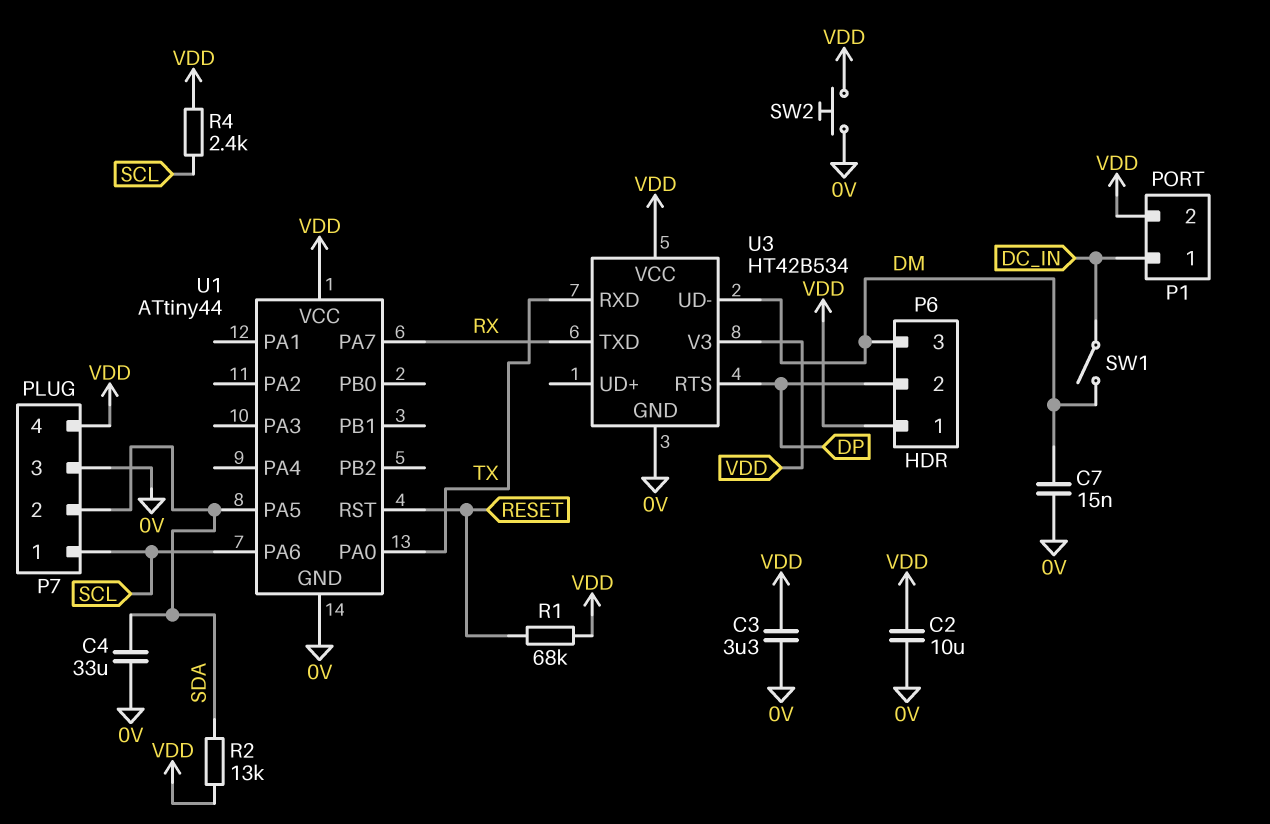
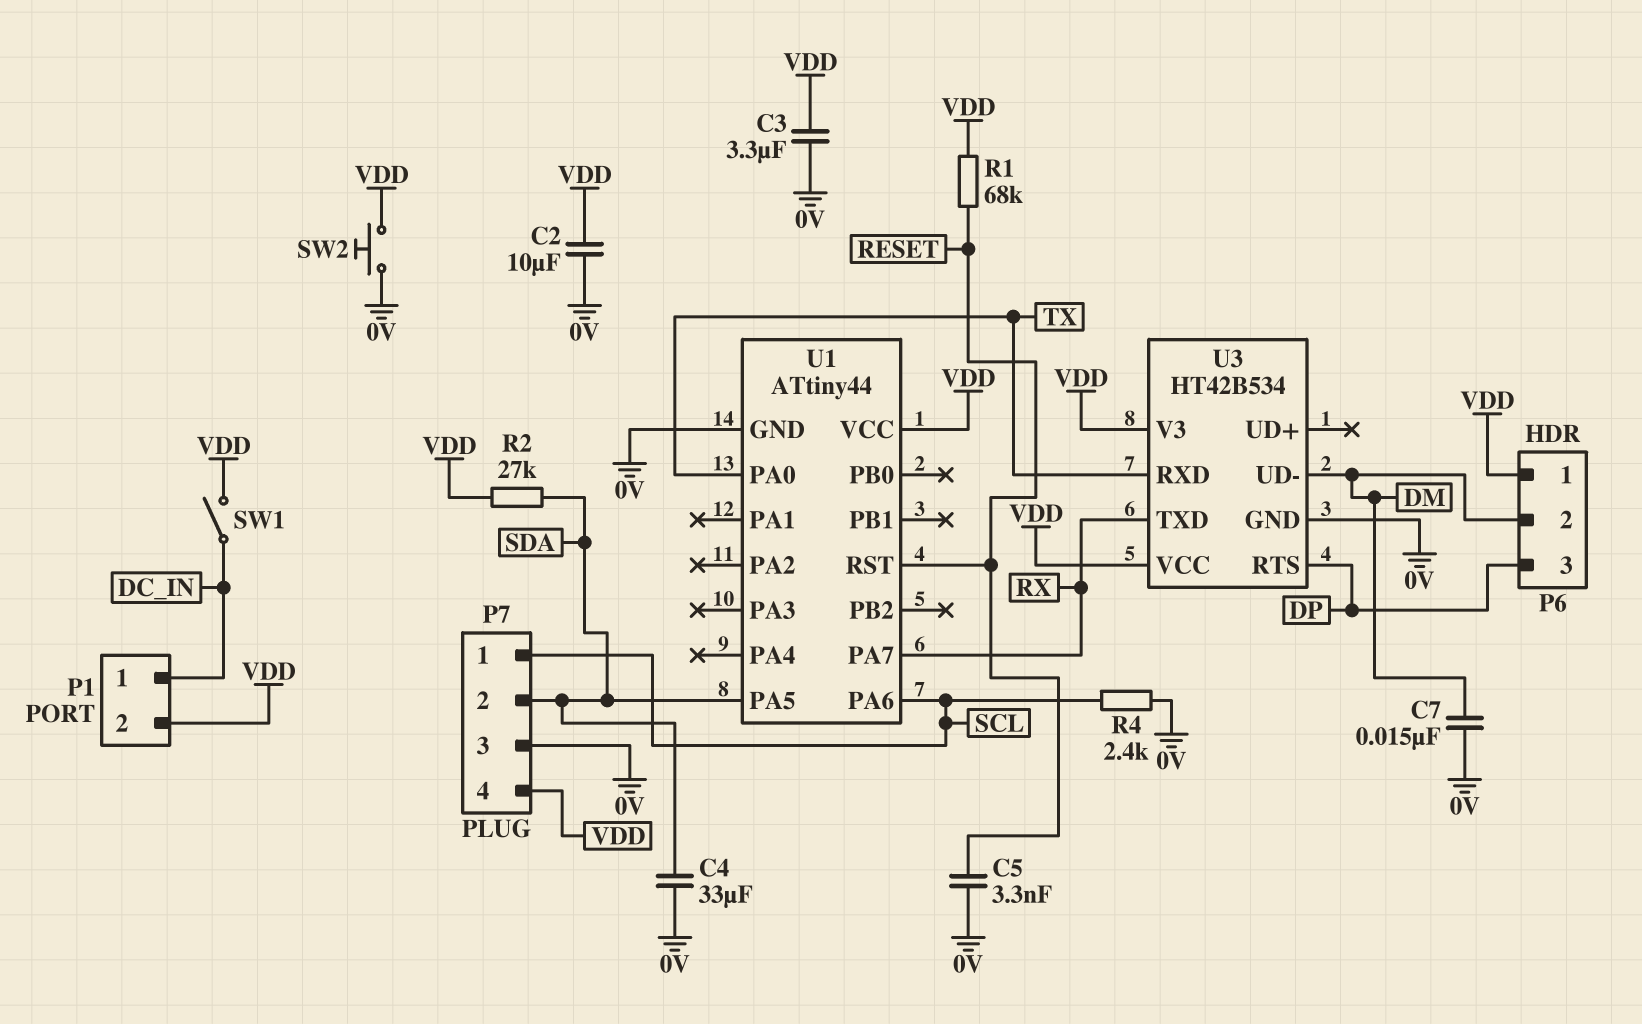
C5: none -> 3.3nF (0V, RESET)
P6 pin 2: DP -> DM
P6 pin 3: DM -> DP
R2: 13k (SDA, VDD) -> 27k (SDA, VDD)
R4: 2.4k (SCL, VDD) -> 2.4k (0V, SCL)
SW1: switch (DC_IN, DM) -> switch (DC_IN, VDD)

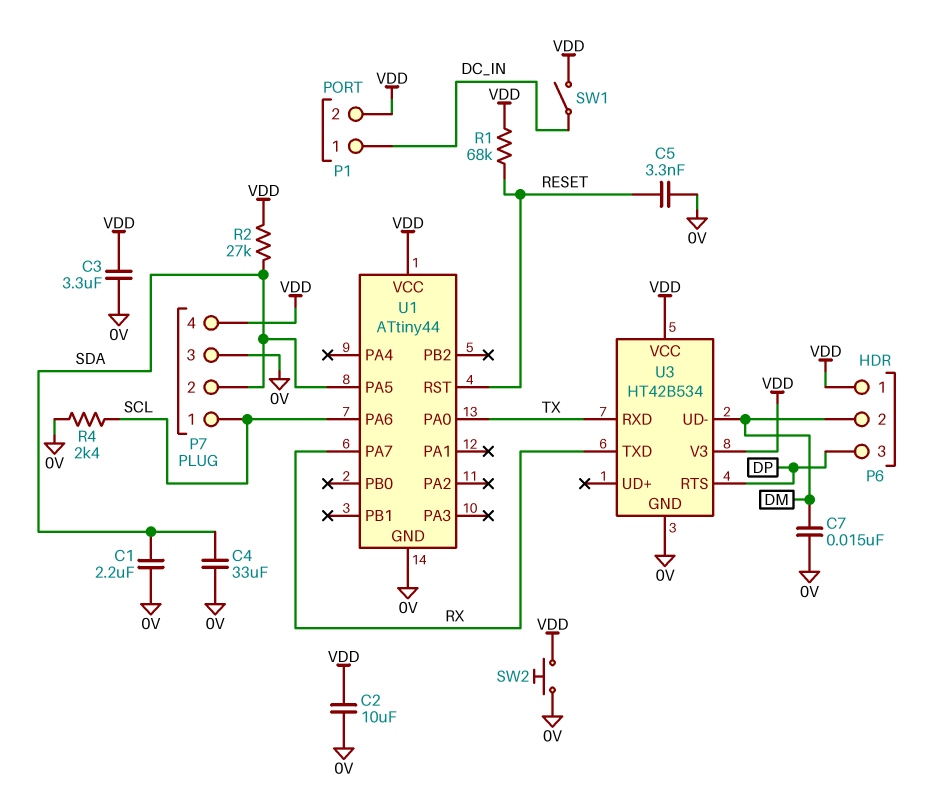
C1: none -> 2.2uF (0V, SDA)

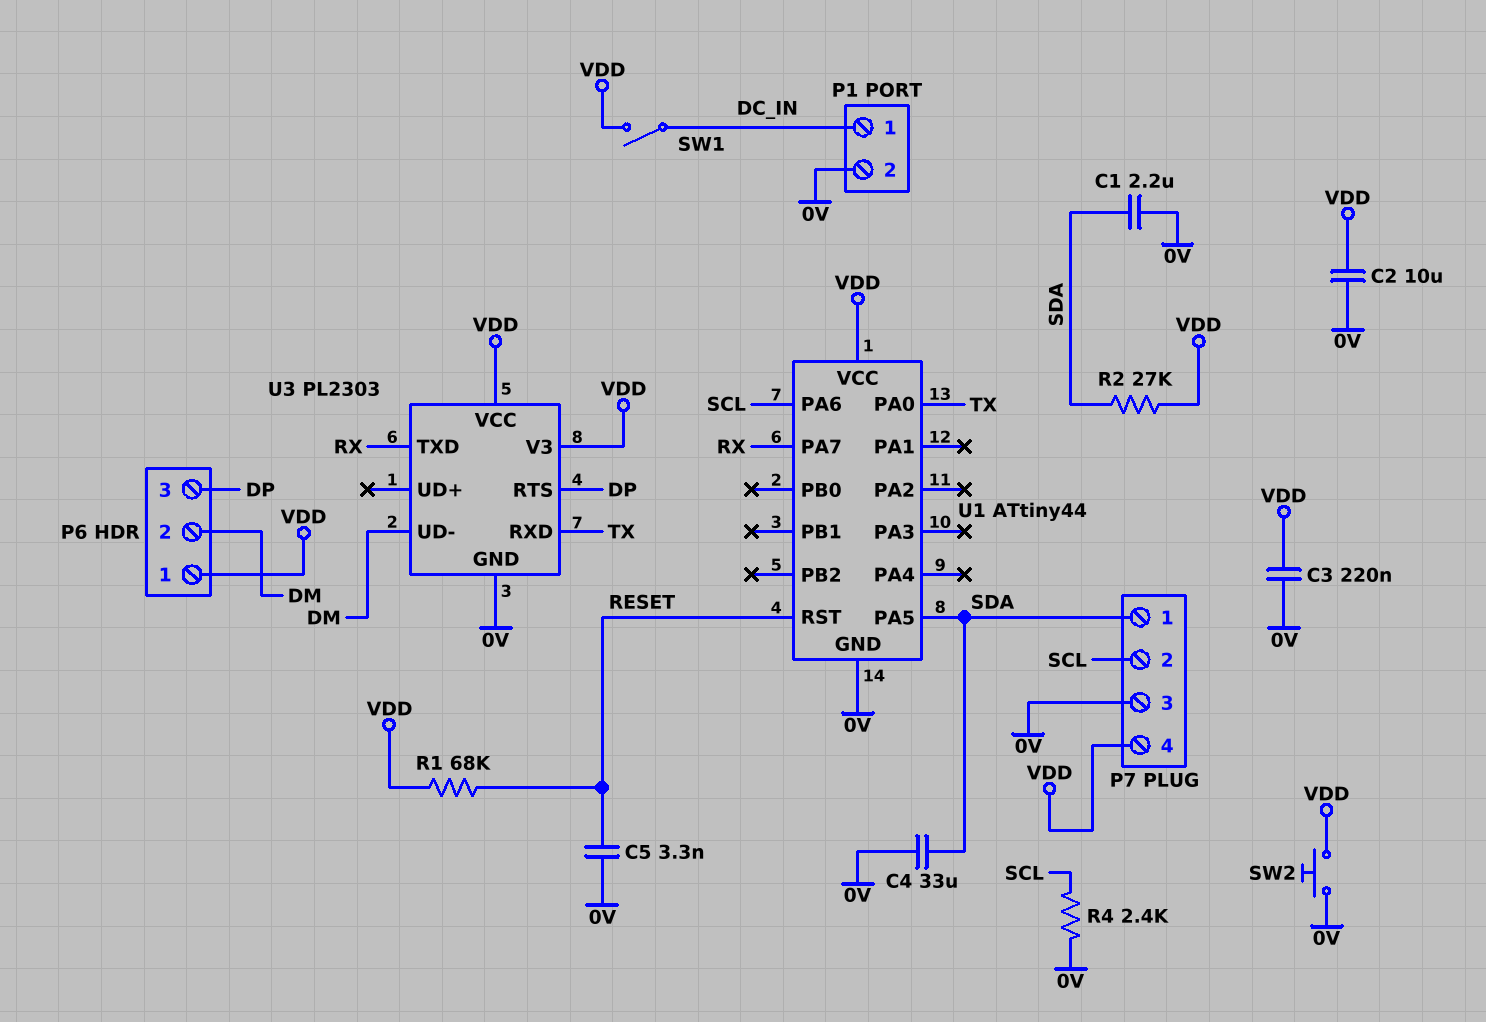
C3: 3.3uF (0V, VDD) -> 220nF (0V, VDD)
C7: 15nF (0V, DM) -> none
P1 pin 2: VDD -> 0V
P7 pin 1: SCL -> SDA
P7 pin 2: SDA -> SCL
U3: HT42B534 -> PL2303

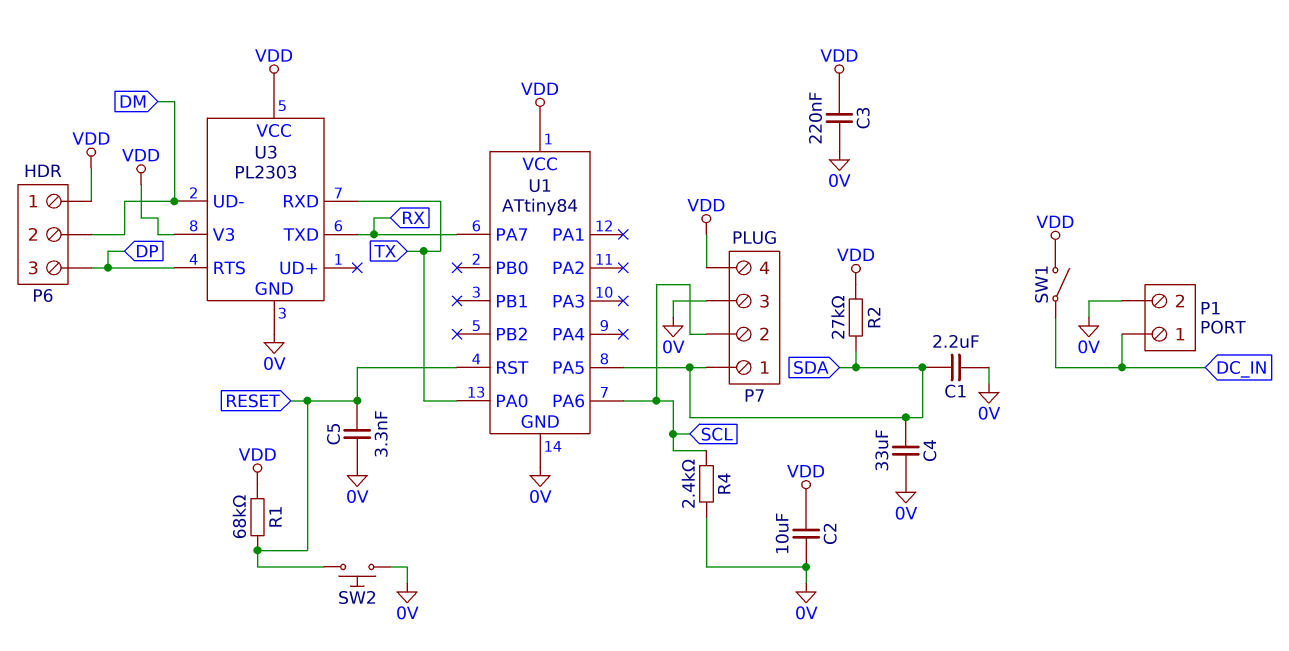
SW2: button (0V, VDD) -> button (0V, RESET)
U1: ATtiny44 -> ATtiny84

